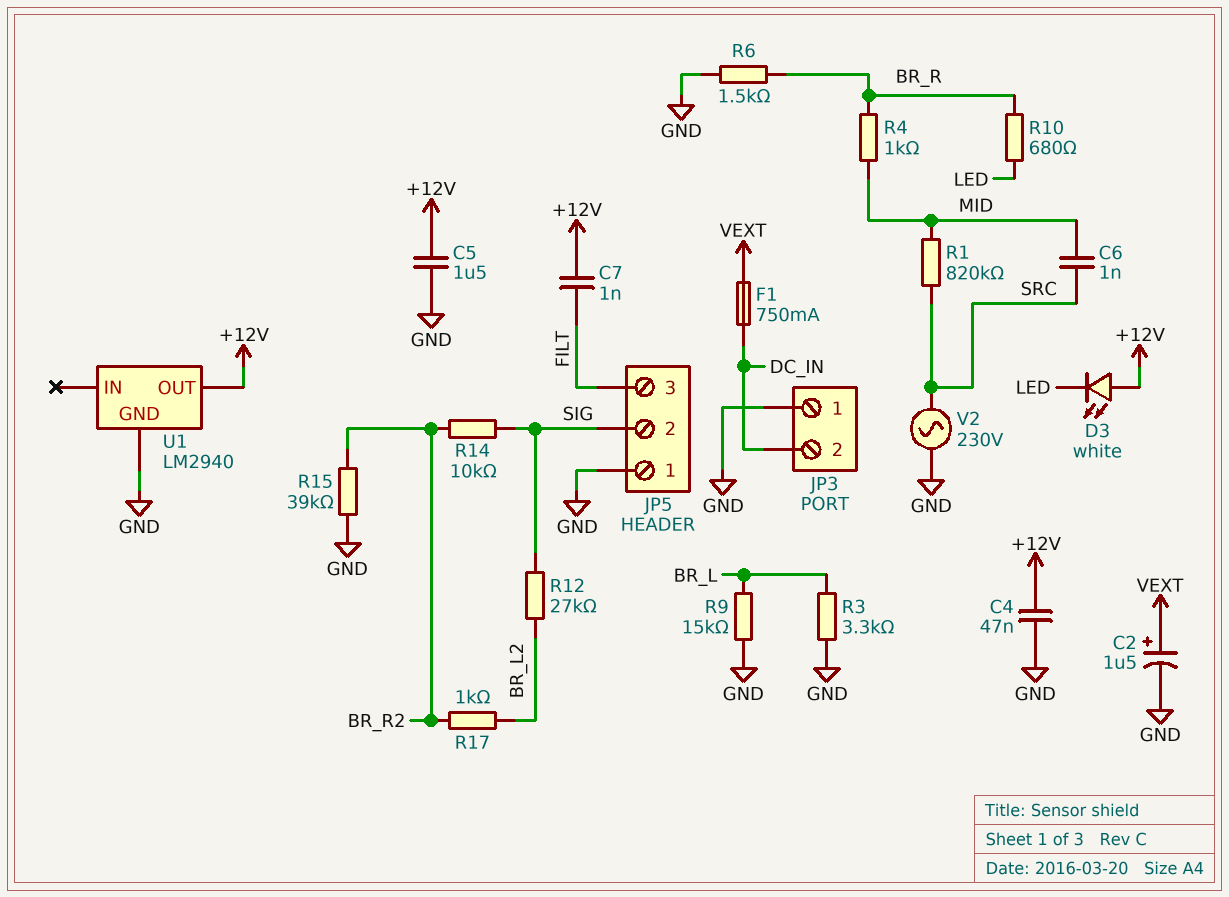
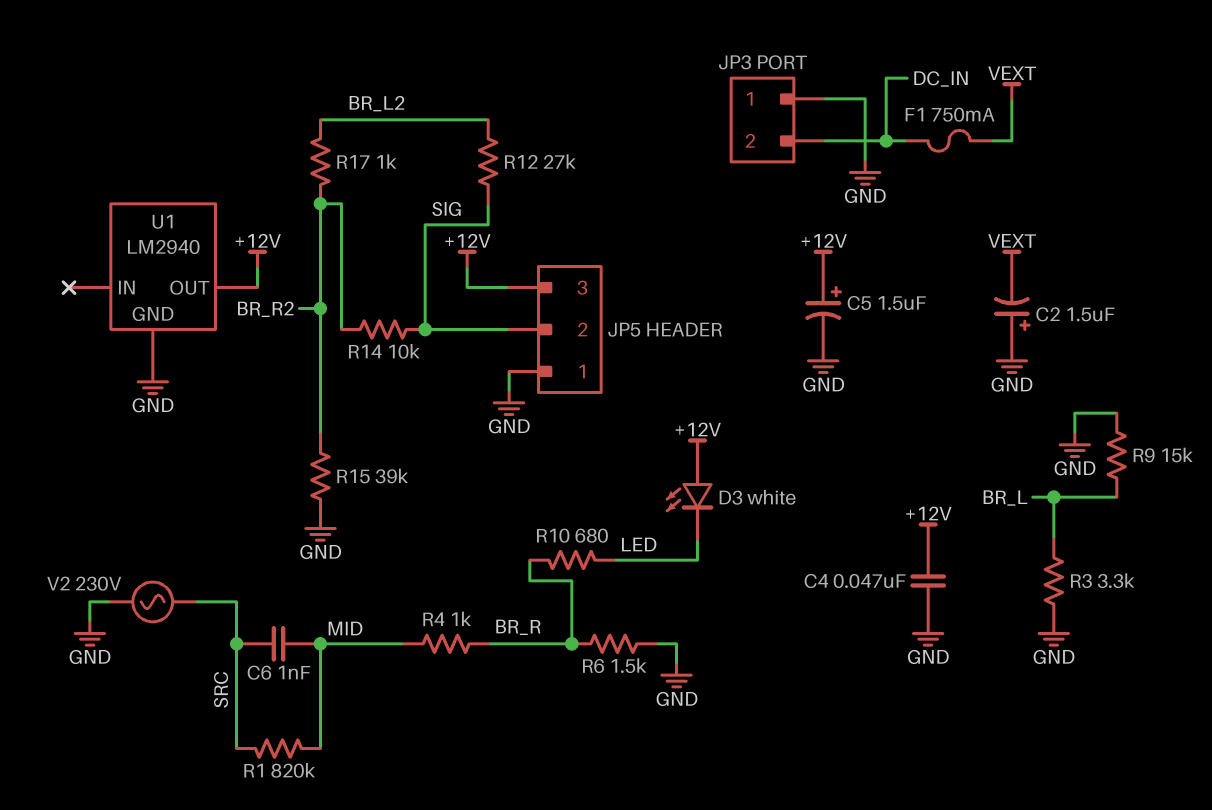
C2: 1.5uF (plus VEXT, minus GND) -> 1.5uF (plus GND, minus VEXT)
C5: 1.5uF (+12V, GND) -> 1.5uF (plus +12V, minus GND)
C7: 1nF (+12V, FILT) -> none
JP5 pin 3: FILT -> +12V

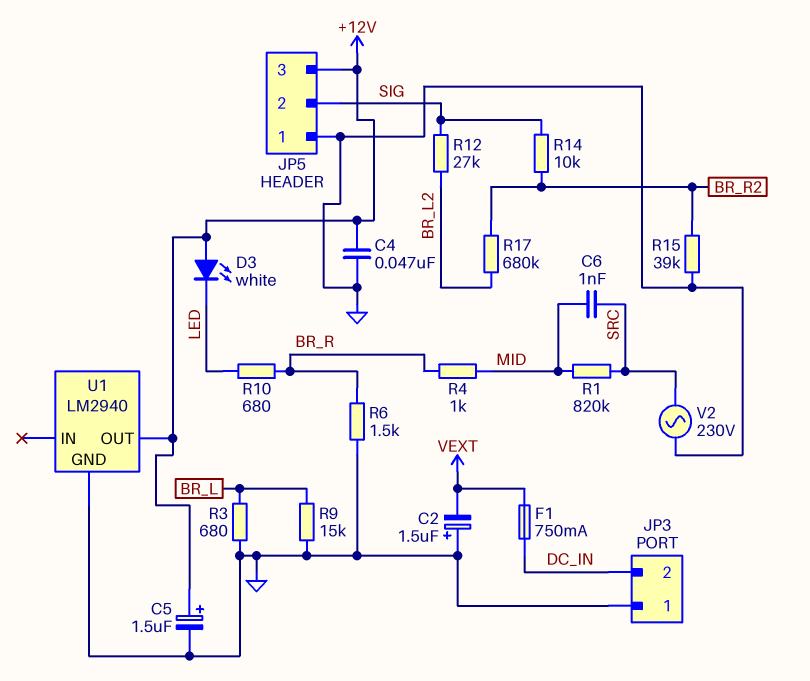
R3: 3.3k (BR_L, GND) -> 680 (BR_L, GND)
R17: 1k (BR_L2, BR_R2) -> 680k (BR_L2, BR_R2)

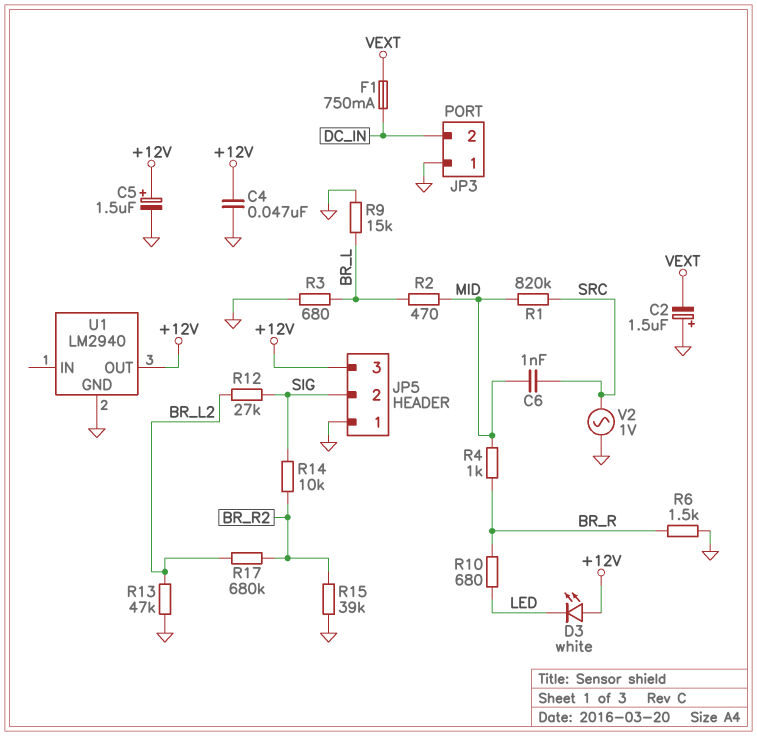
R2: none -> 470 (BR_L, MID)
R13: none -> 47k (BR_L2, GND)
V2: AC 230V (GND, SRC) -> AC 1V (GND, SRC)

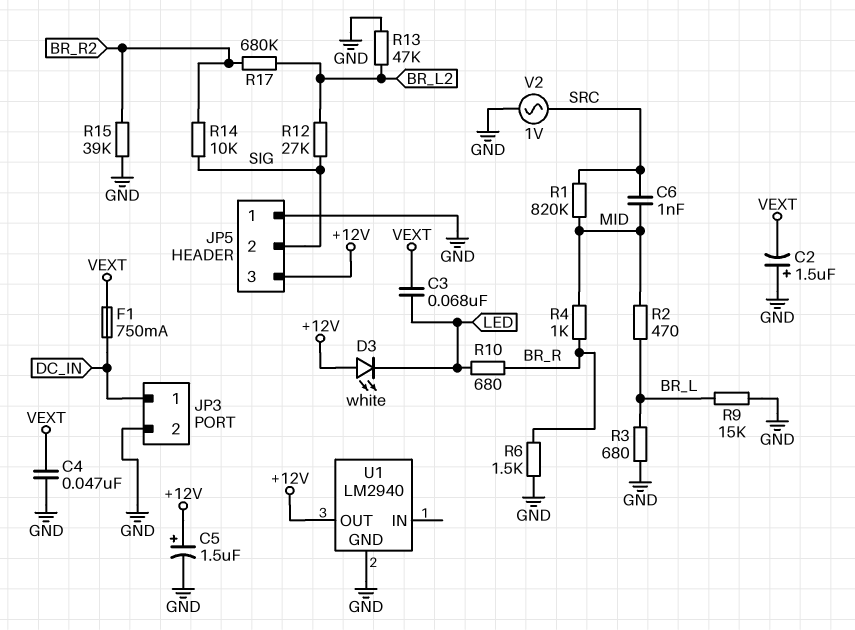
C3: none -> 68nF (LED, VEXT)
C4: 47nF (+12V, GND) -> 47nF (GND, VEXT)
JP3 pin 1: GND -> DC_IN
JP3 pin 2: DC_IN -> GND

